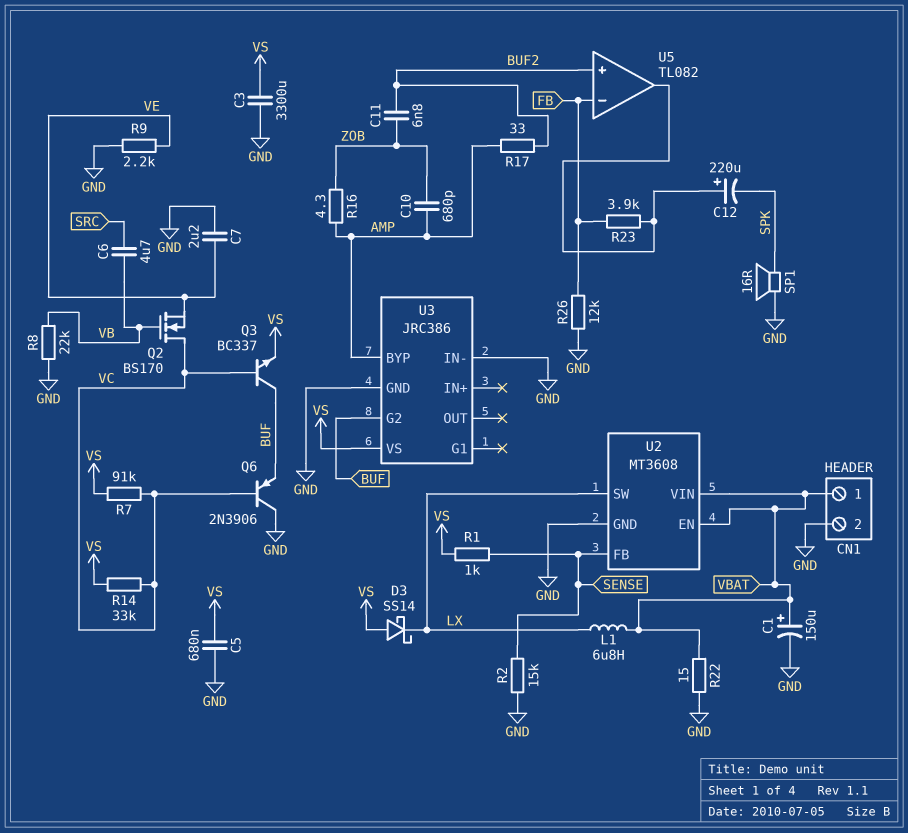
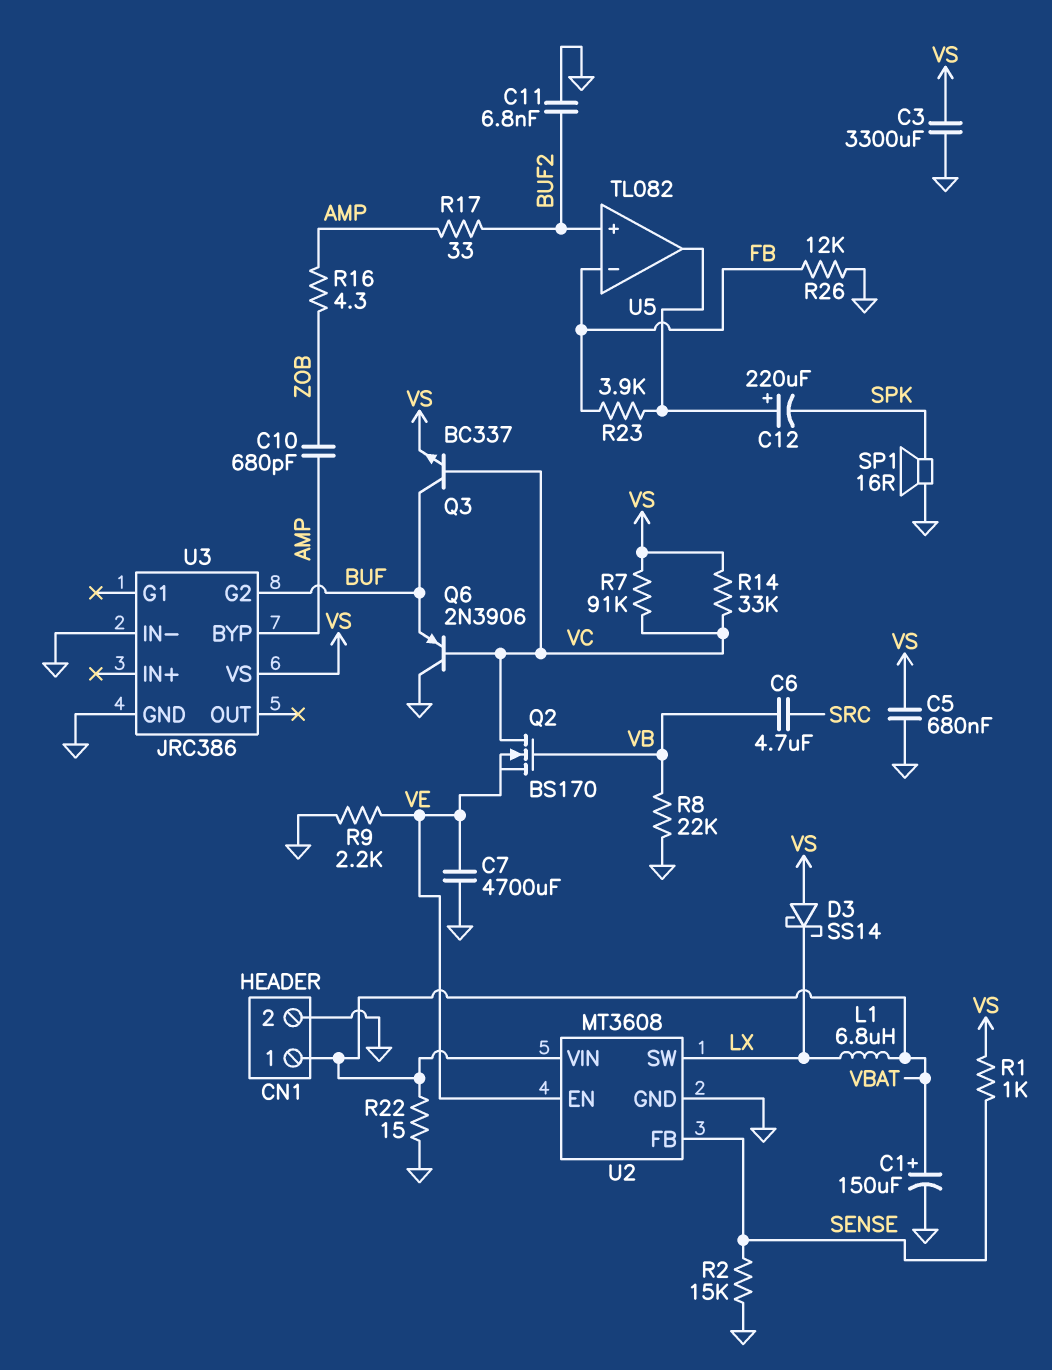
C7: 2.2uF (GND, VE) -> 4700uF (GND, VE)
C11: 6.8nF (BUF2, ZOB) -> 6.8nF (BUF2, GND)
U2 pin EN: VBAT -> VE

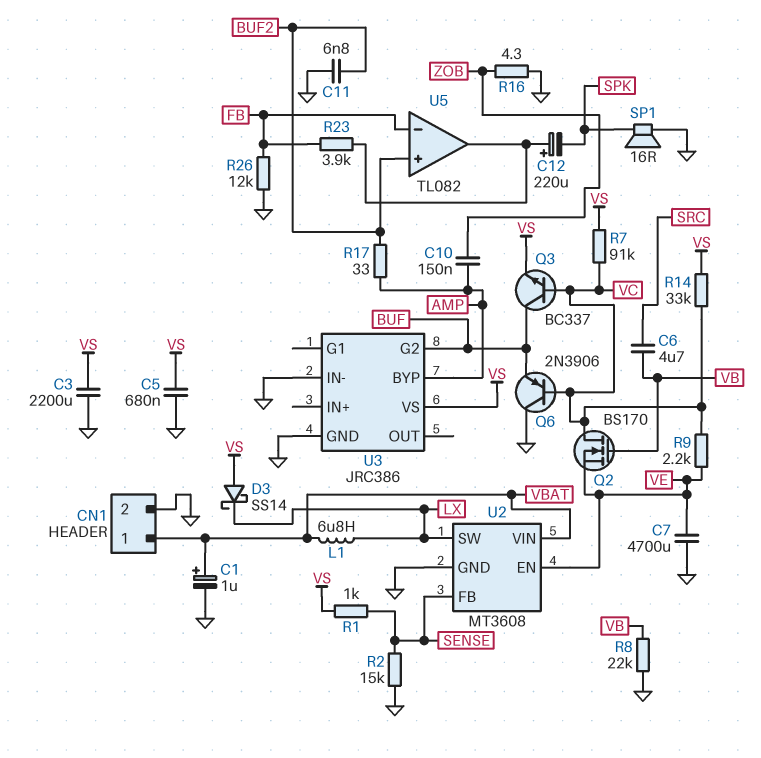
C1: 150uF (plus VBAT, minus GND) -> 1uF (plus VBAT, minus GND)
C3: 3300uF (GND, VS) -> 2200uF (GND, VS)
C10: 680pF (AMP, ZOB) -> 150nF (AMP, ZOB)
R9: 2.2k (GND, VE) -> 2.2k (VC, VE)
R16: 4.3 (AMP, ZOB) -> 4.3 (GND, ZOB)
R22: 15 (GND, VBAT) -> none

